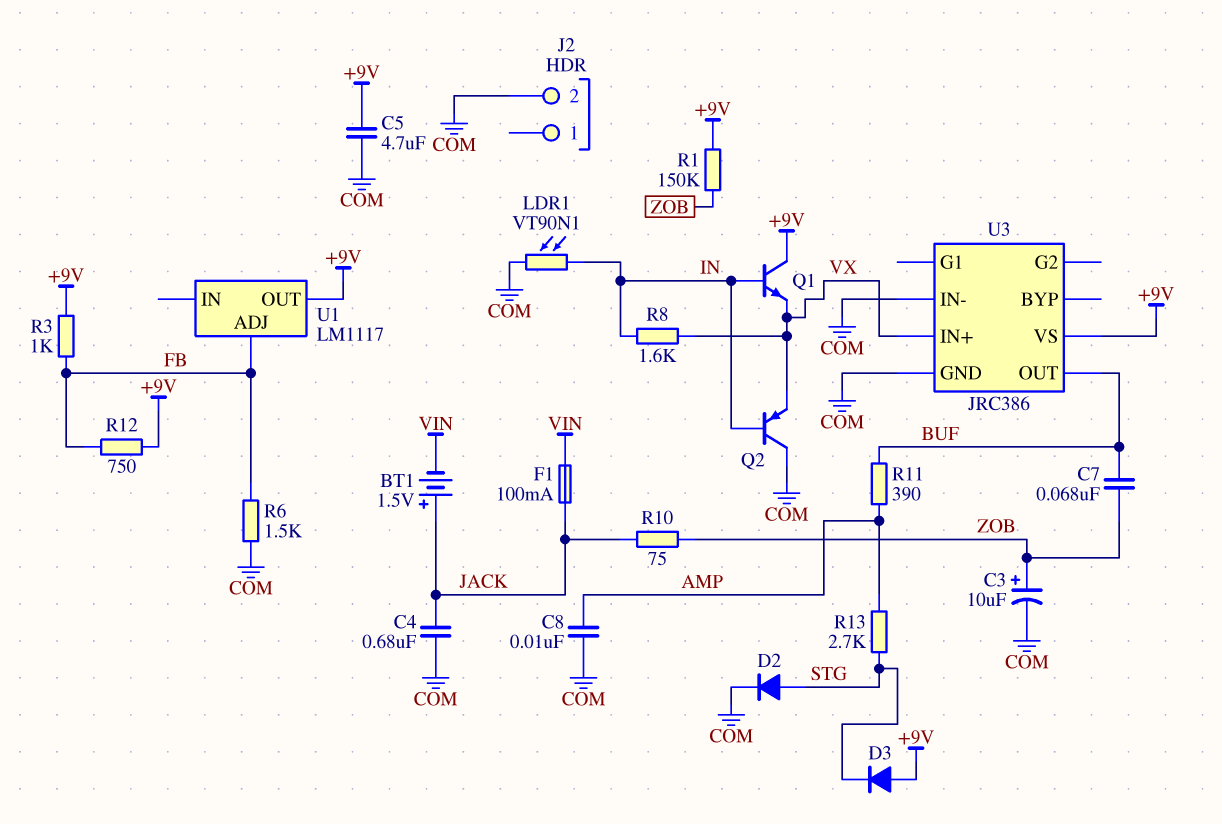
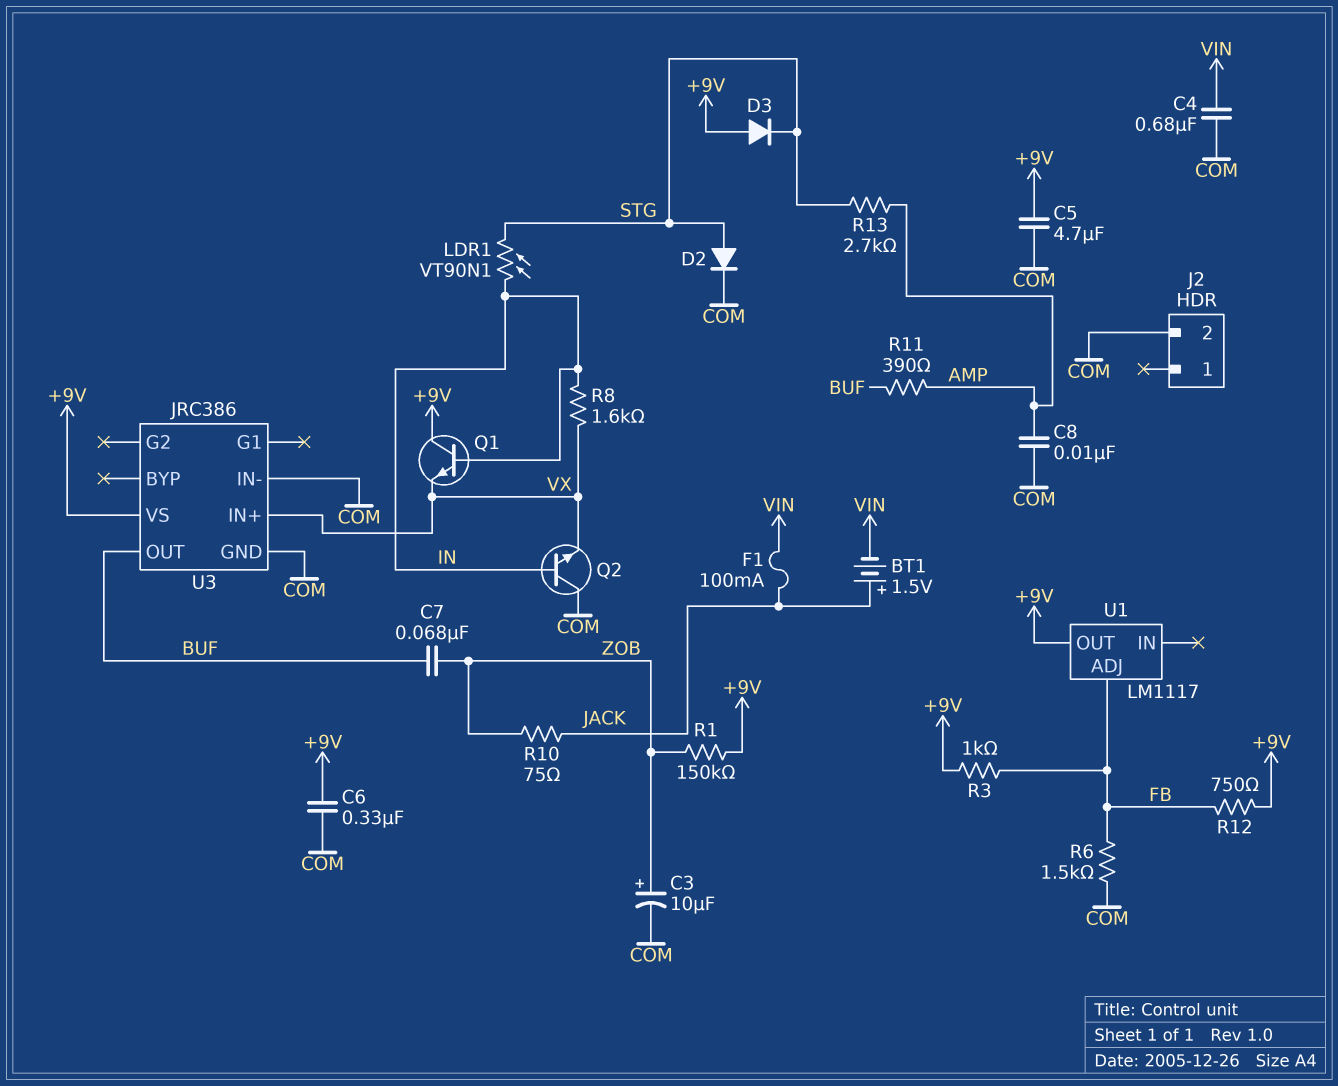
C4: 680nF (COM, JACK) -> 680nF (COM, VIN)
C6: none -> 330nF (+9V, COM)
LDR1: VT90N1 (COM, IN) -> VT90N1 (IN, STG)
Q2: PNP (B IN, C COM, E VX) -> NPN (B IN, C COM, E VX)

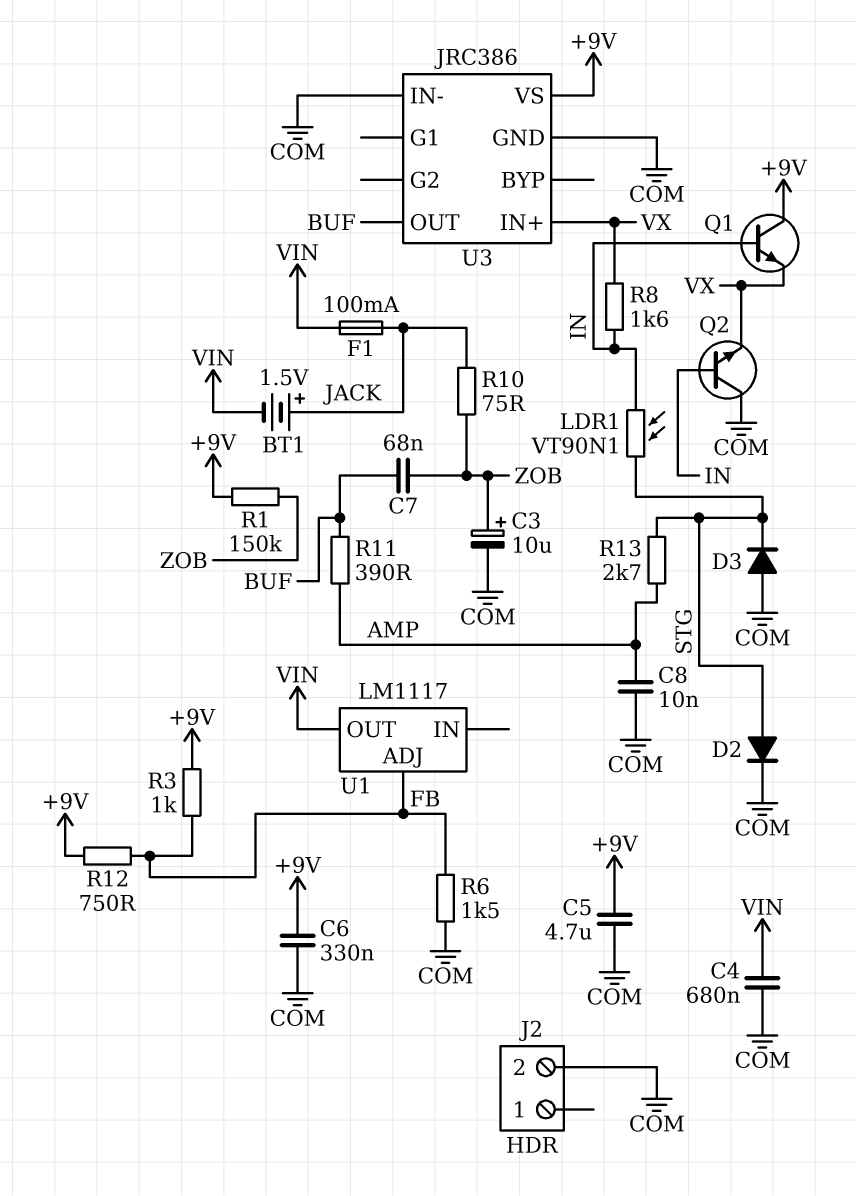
D3: diode (A +9V, K STG) -> diode (A COM, K STG)
U1 pin OUT: +9V -> VIN

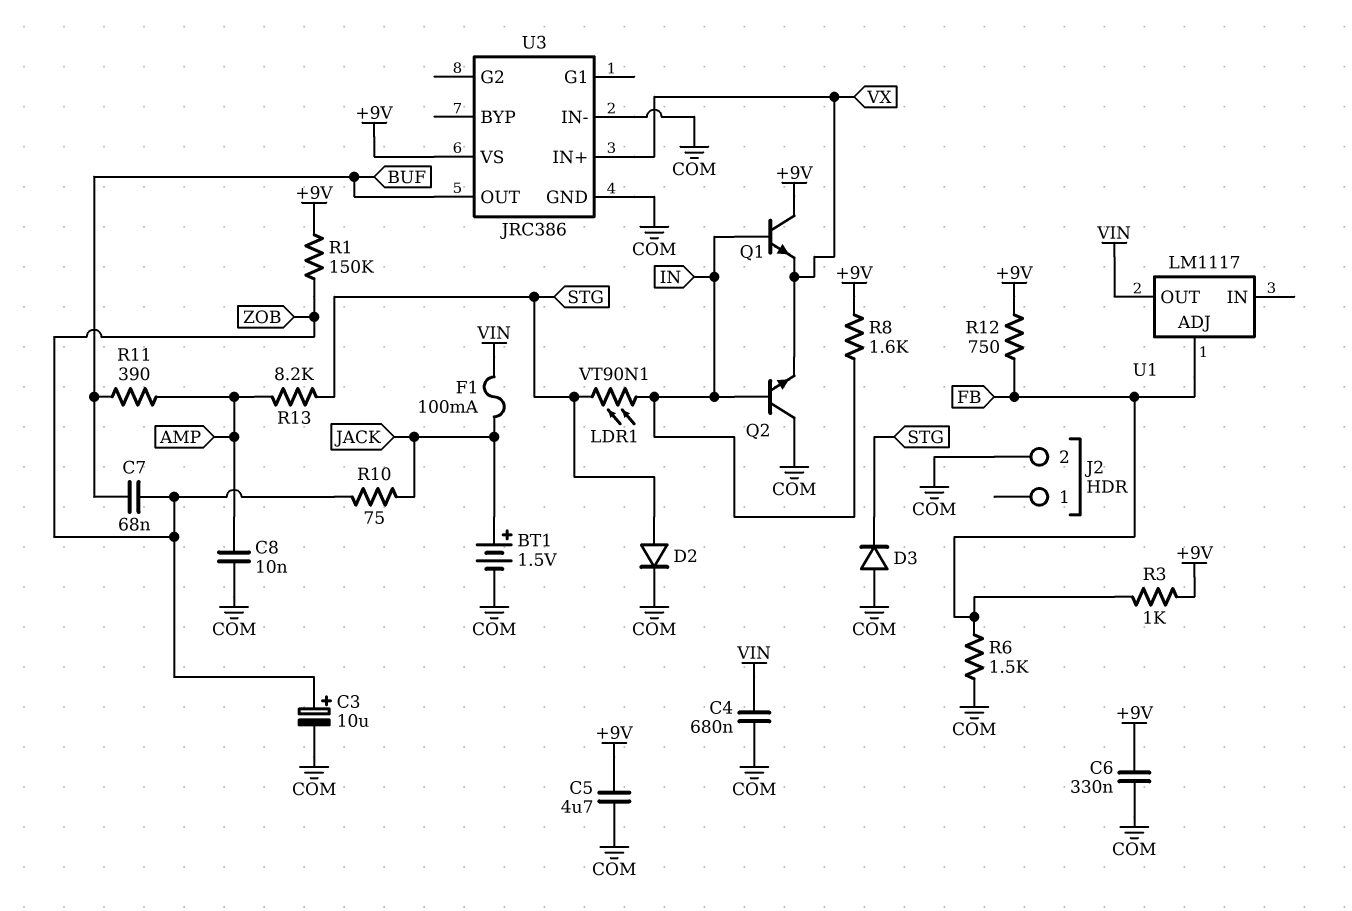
BT1: 1.5V (plus JACK, minus VIN) -> 1.5V (plus JACK, minus COM)
R8: 1.6k (IN, VX) -> 1.6k (+9V, IN)
R13: 2.7k (AMP, STG) -> 8.2k (AMP, STG)

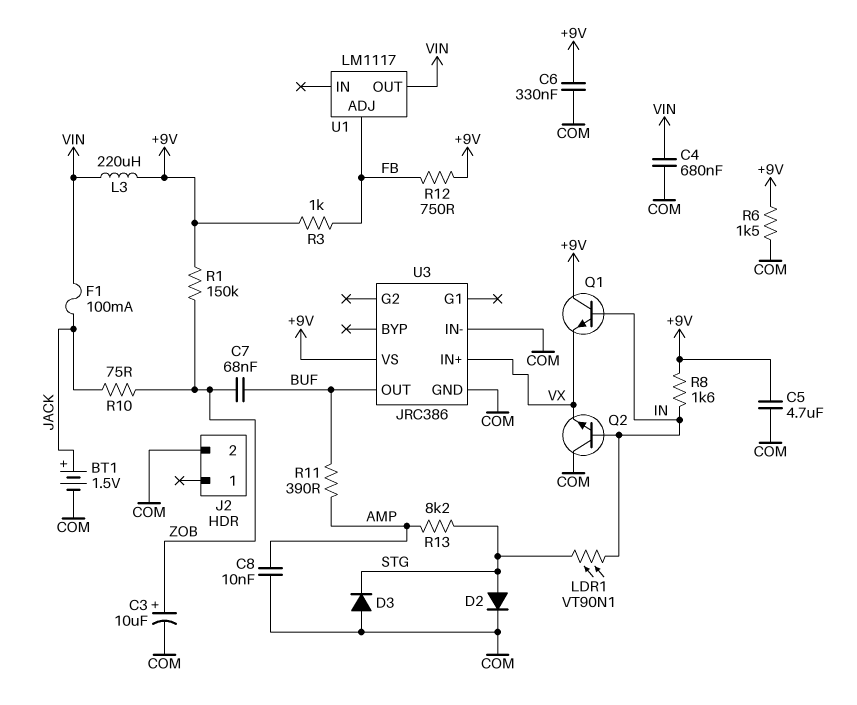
L3: none -> 220uH (+9V, VIN)
R6: 1.5k (COM, FB) -> 1.5k (+9V, COM)

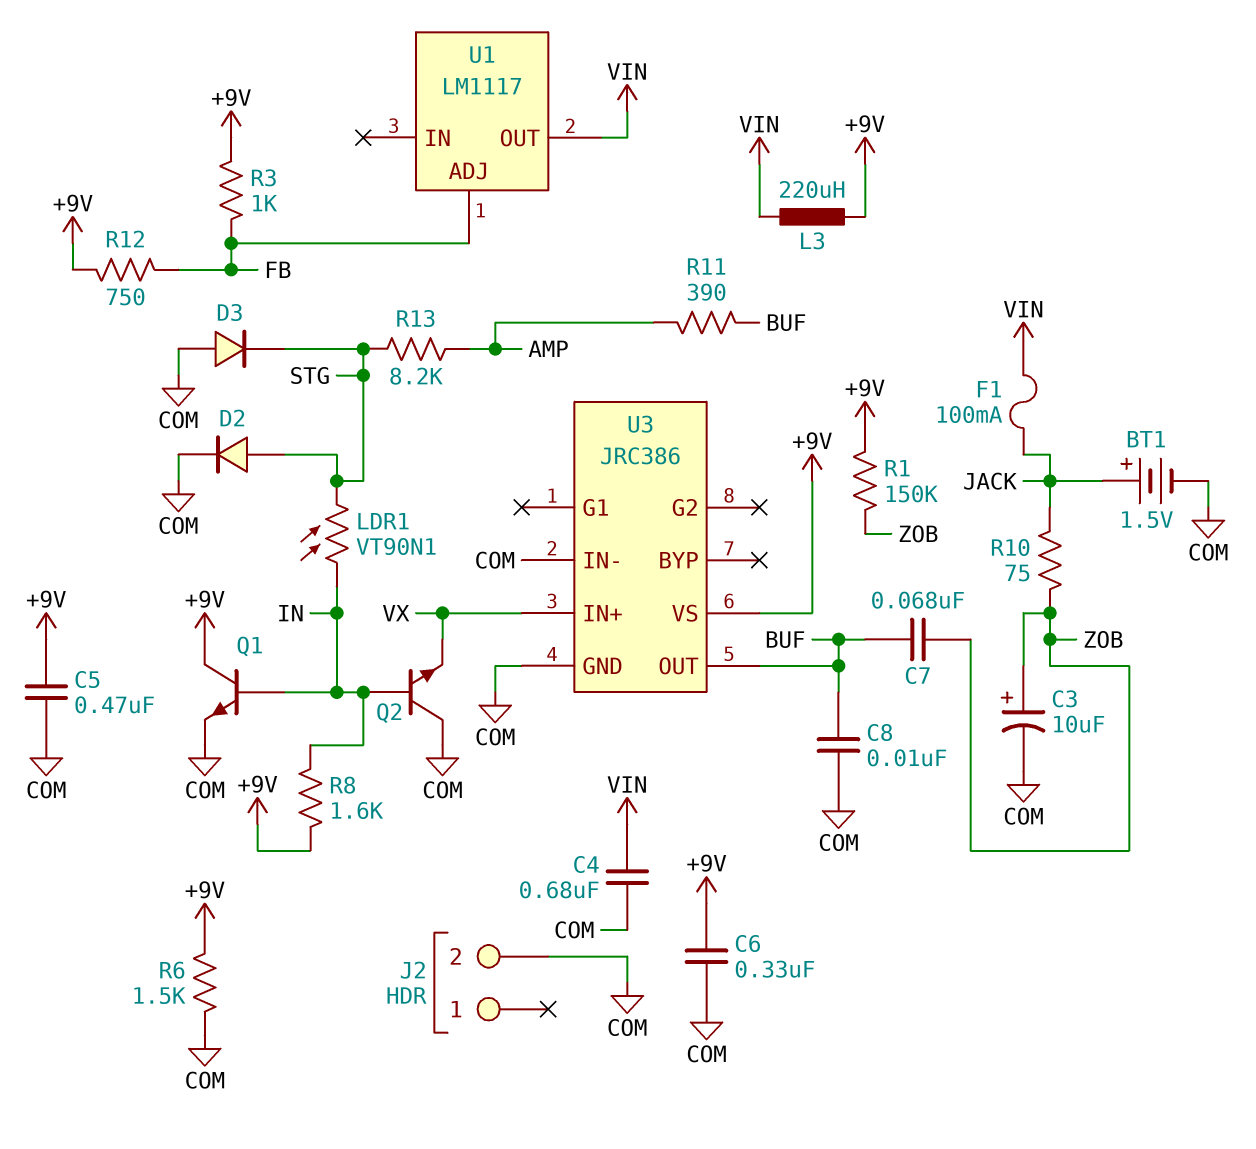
C5: 4.7uF (+9V, COM) -> 470nF (+9V, COM)
C8: 10nF (AMP, COM) -> 10nF (BUF, COM)
Q1: NPN (B IN, C +9V, E VX) -> NPN (B IN, C +9V, E COM)

